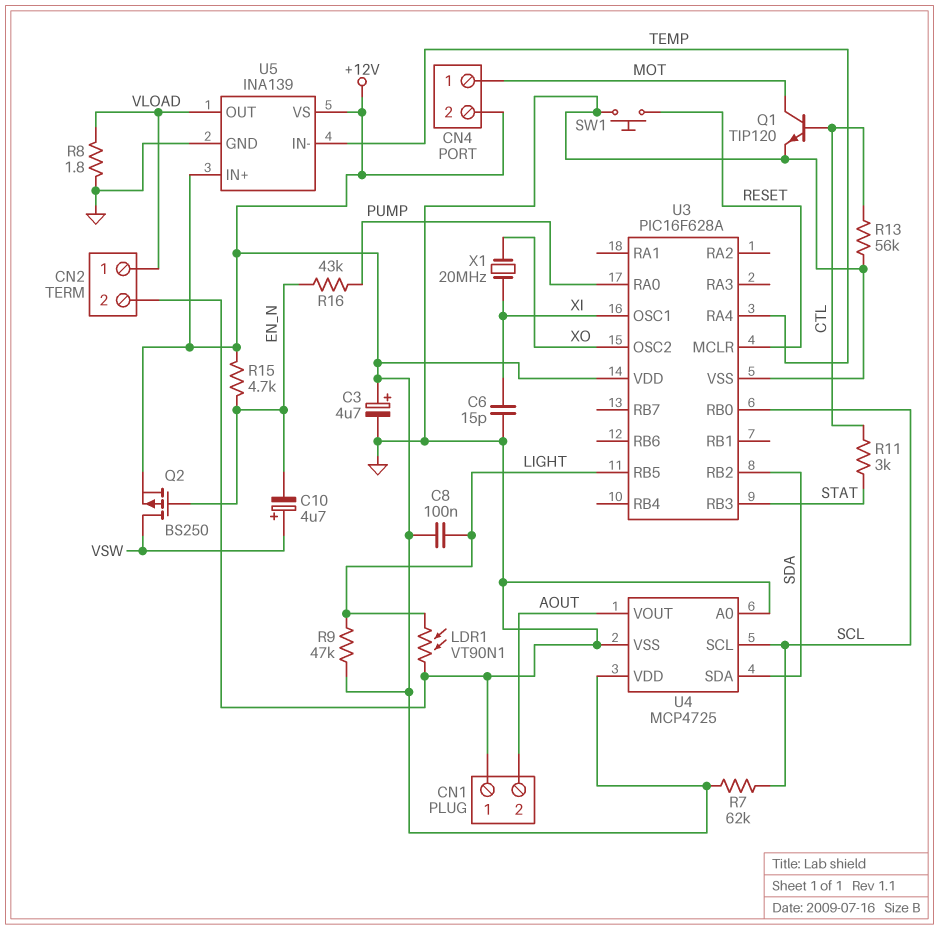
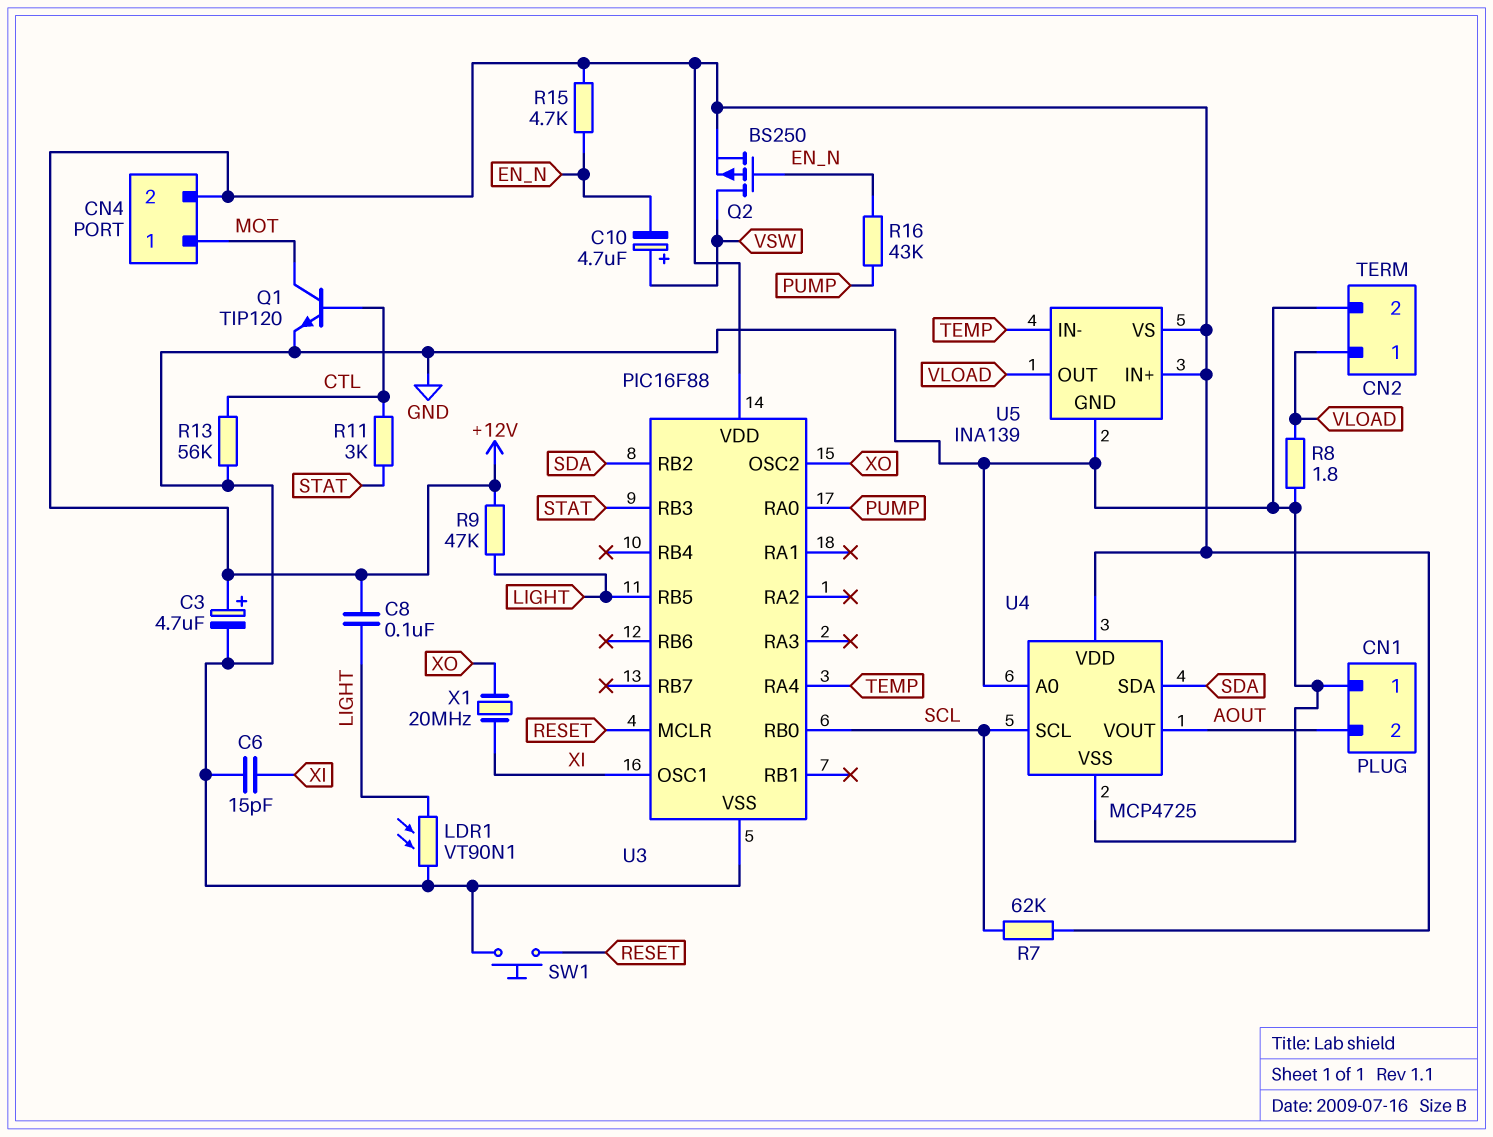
U3: PIC16F628A -> PIC16F88

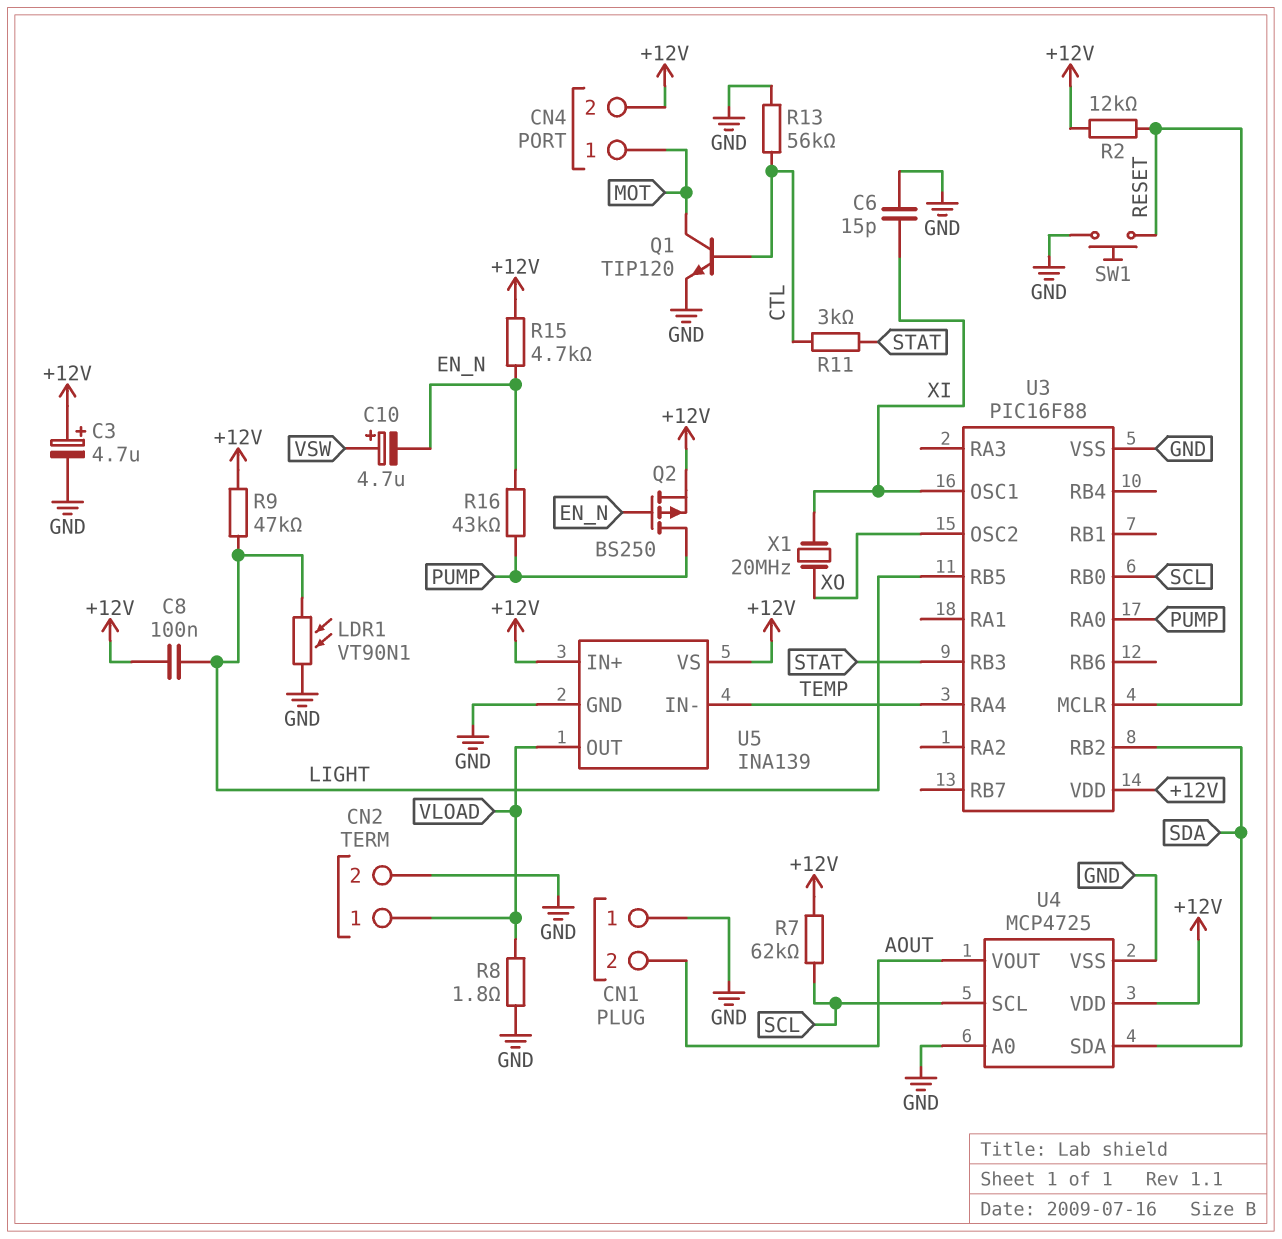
Q2: PMOS BS250 (G EN_N, D VSW, S +12V) -> PMOS BS250 (G EN_N, D PUMP, S +12V)
R2: none -> 12k (+12V, RESET)

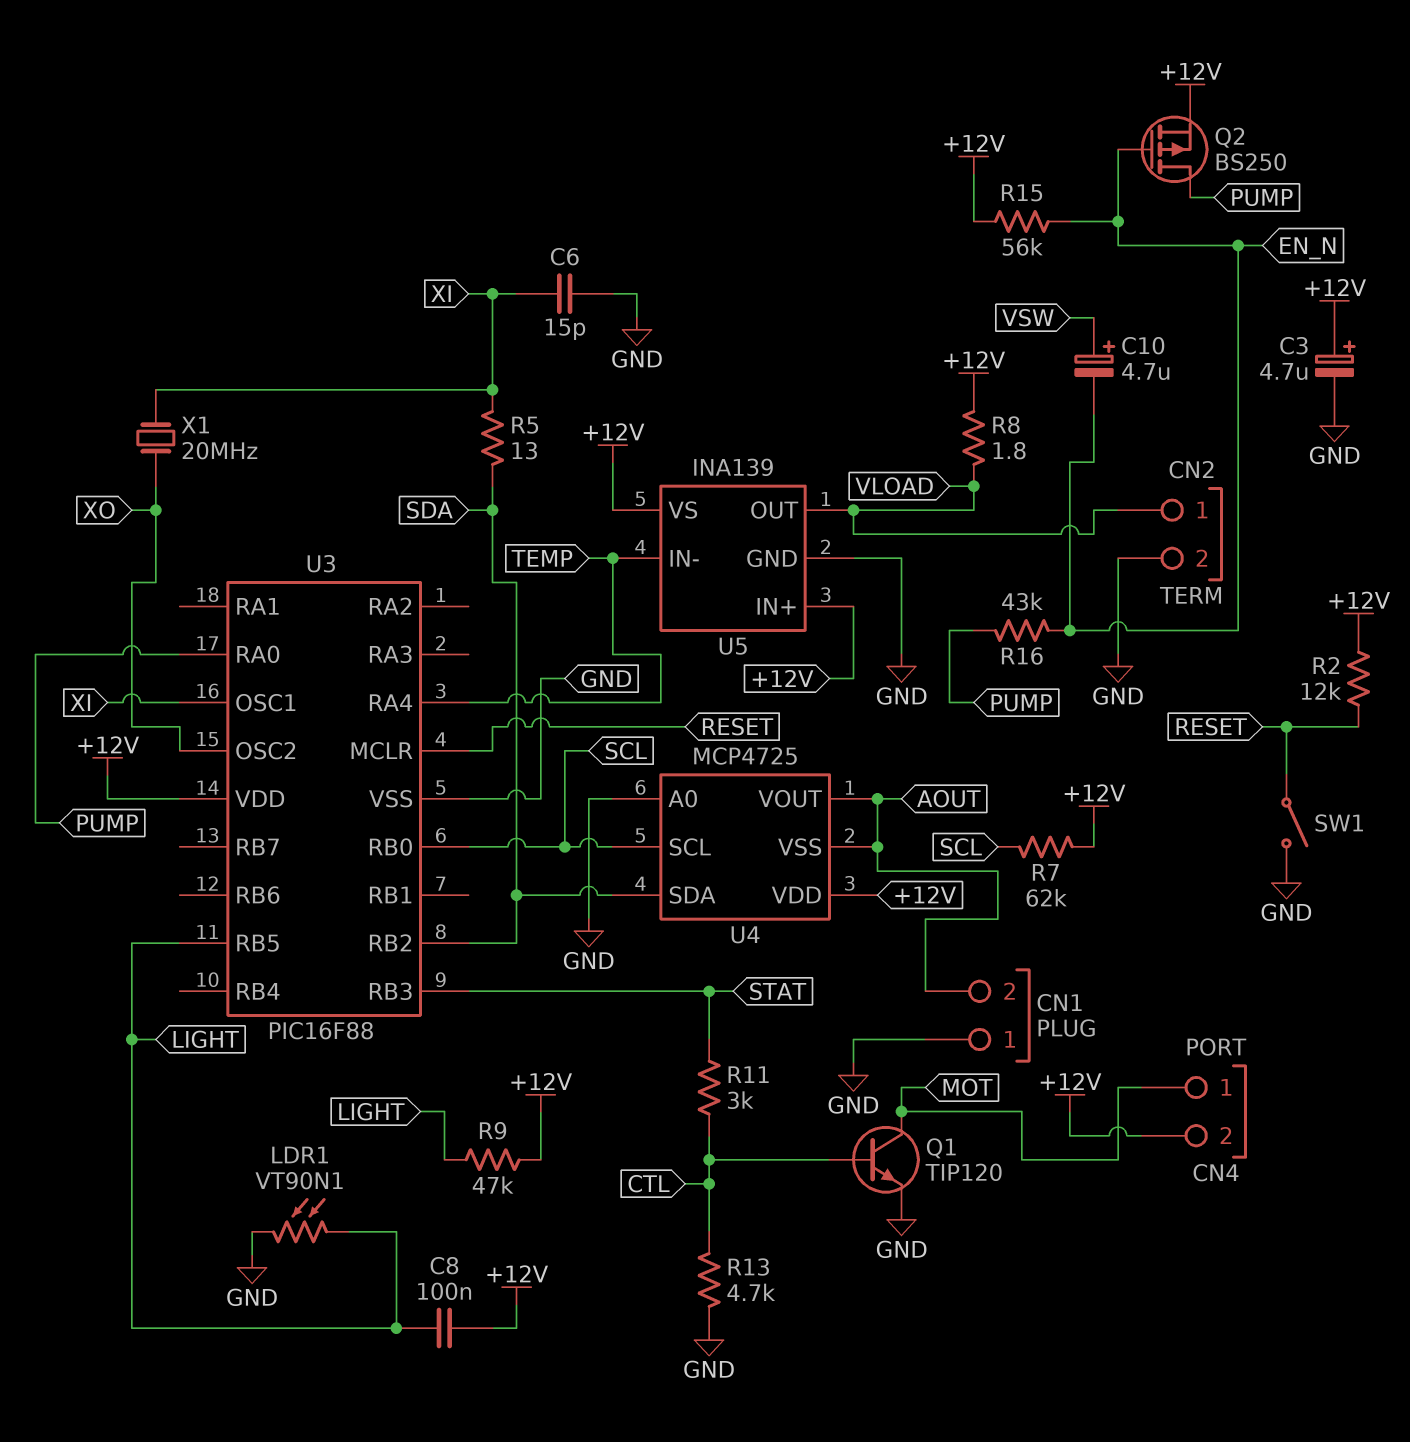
R5: none -> 13 (SDA, XI)
R8: 1.8 (GND, VLOAD) -> 1.8 (+12V, VLOAD)
R13: 56k (CTL, GND) -> 4.7k (CTL, GND)
R15: 4.7k (+12V, EN_N) -> 56k (+12V, EN_N)
SW1: button (GND, RESET) -> switch (GND, RESET)
U4 pin VSS: GND -> AOUT

